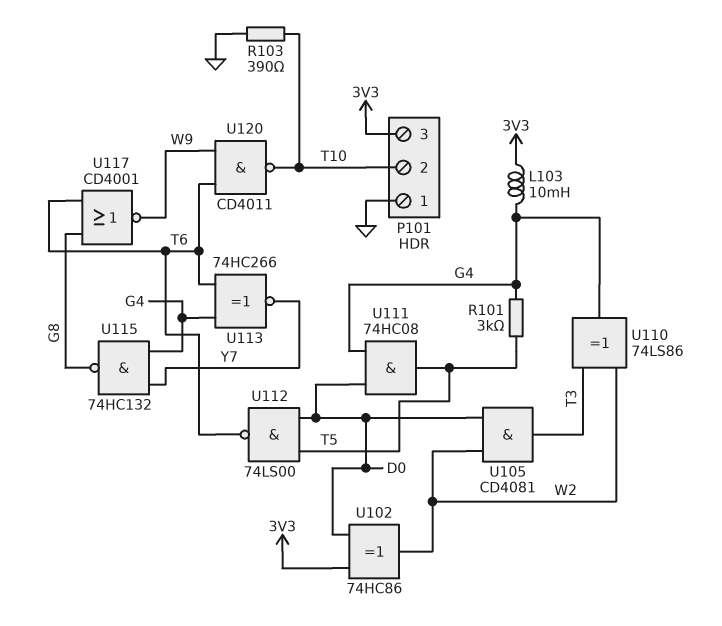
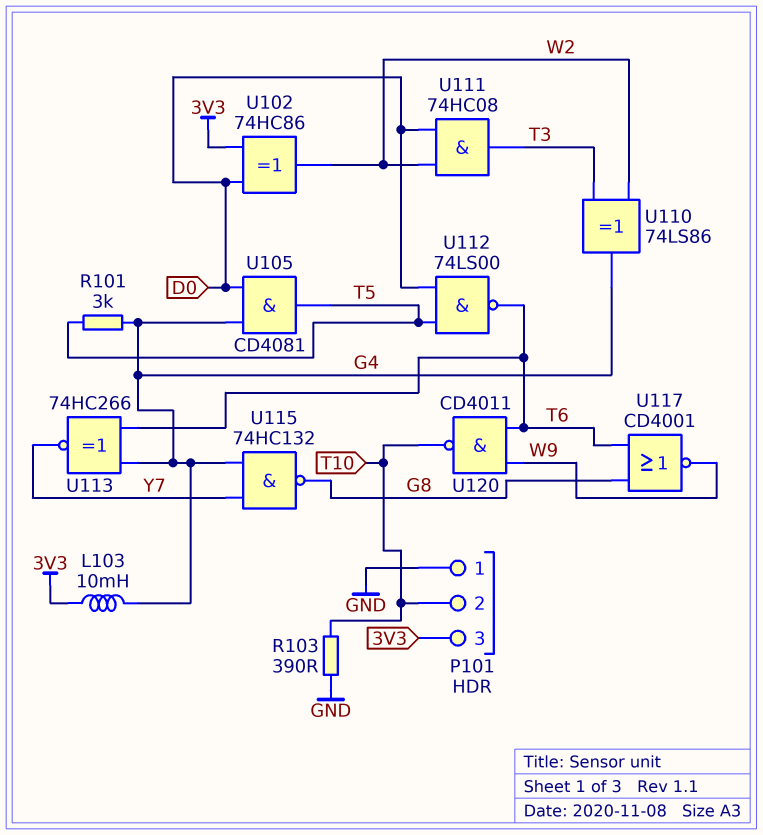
U105: AND CD4081 (in D0, in W2, out T3) -> AND CD4081 (in D0, in G4, out T5)
U111: AND 74HC08 (in D0, in G4, out T5) -> AND 74HC08 (in D0, in W2, out T3)

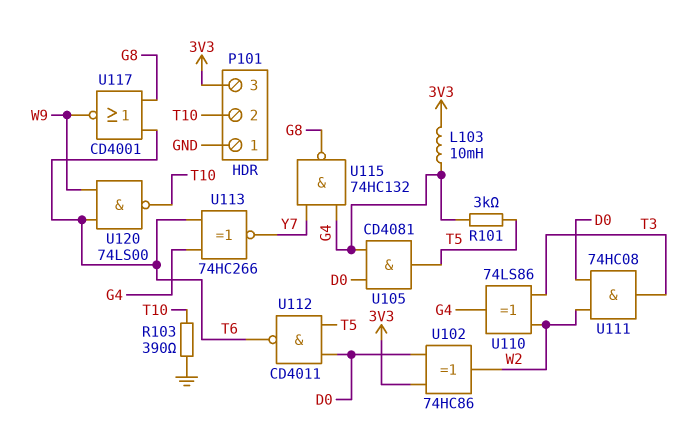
U112: NAND 74LS00 (in D0, in T5, out T6) -> NAND CD4011 (in D0, in T5, out T6)
U120: NAND CD4011 (in T6, in W9, out T10) -> NAND 74LS00 (in T6, in W9, out T10)

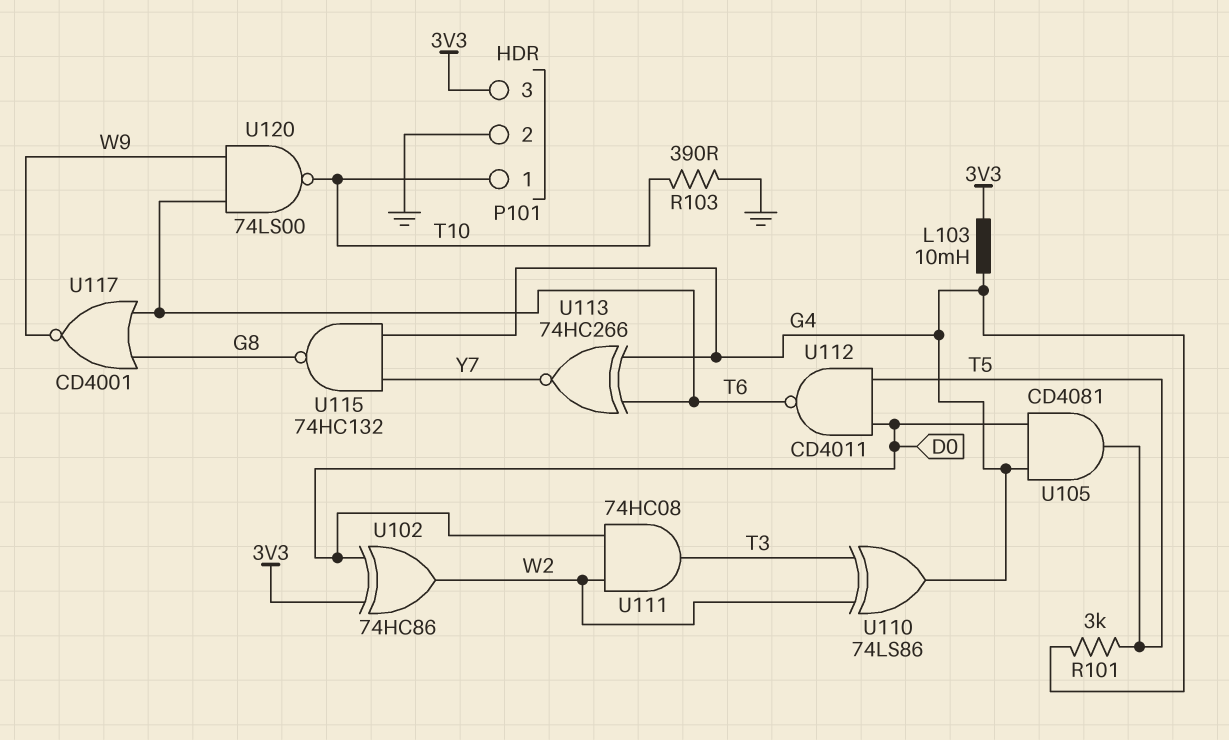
P101 pin 1: GND -> T10
P101 pin 2: T10 -> GND

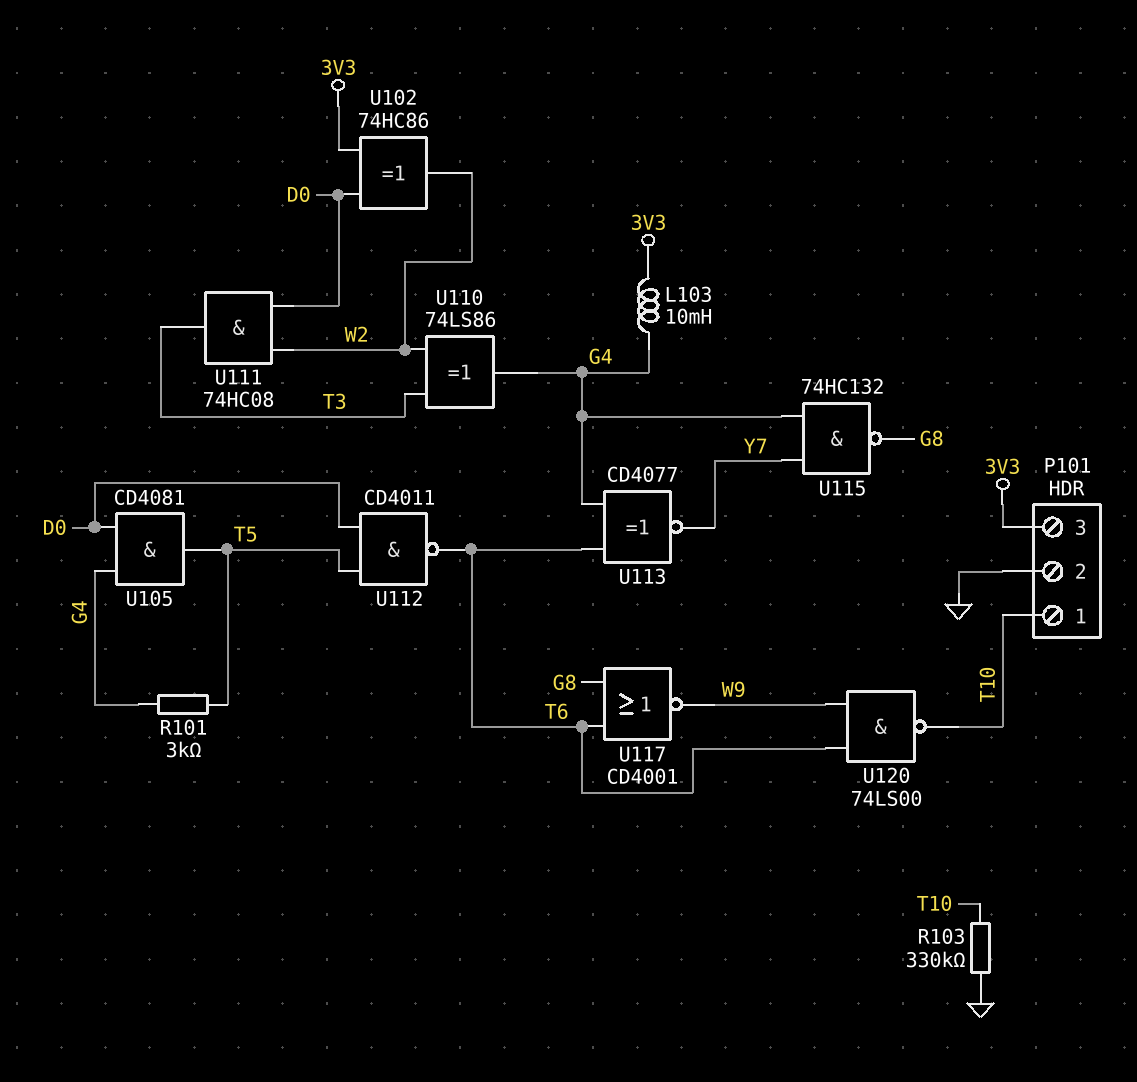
R103: 390 (GND, T10) -> 330k (GND, T10)
U113: XNOR 74HC266 (in G4, in T6, out Y7) -> XNOR CD4077 (in G4, in T6, out Y7)

